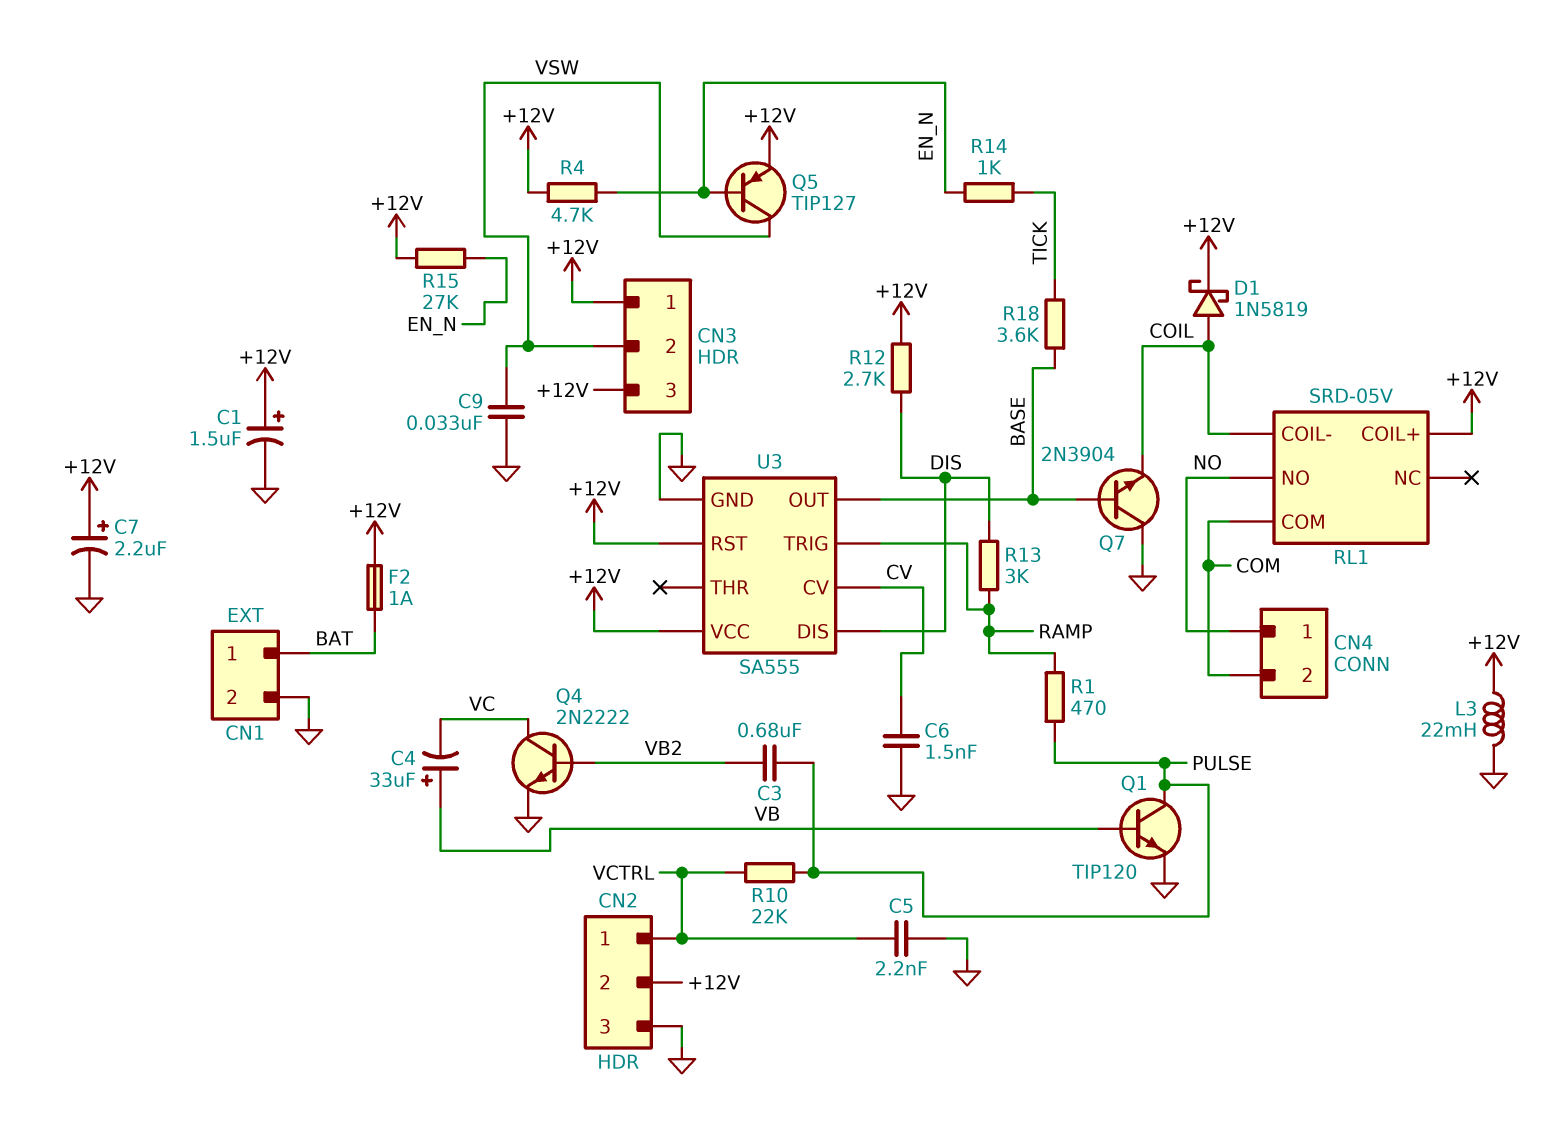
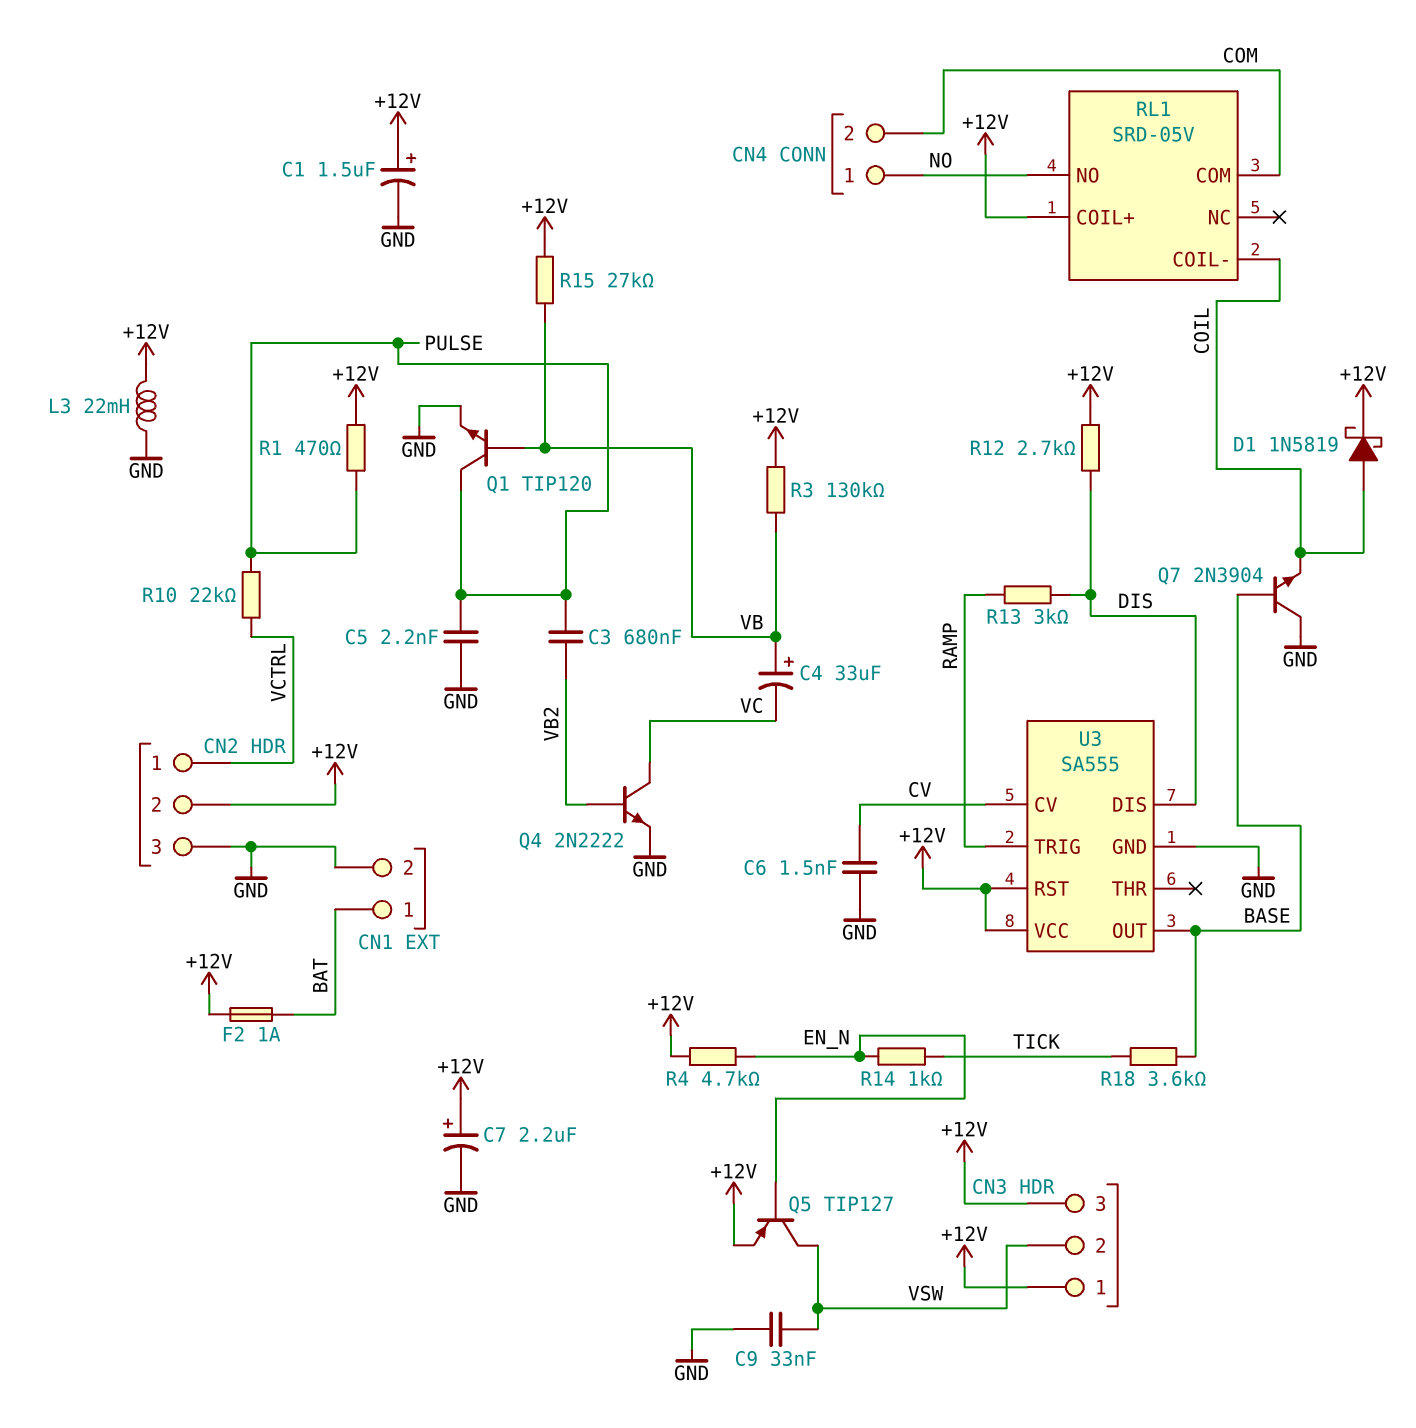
C5: 2.2nF (GND, VCTRL) -> 2.2nF (GND, PULSE)
R1: 470 (PULSE, RAMP) -> 470 (+12V, PULSE)
R3: none -> 130k (+12V, VB)
R15: 27k (+12V, EN_N) -> 27k (+12V, VB)

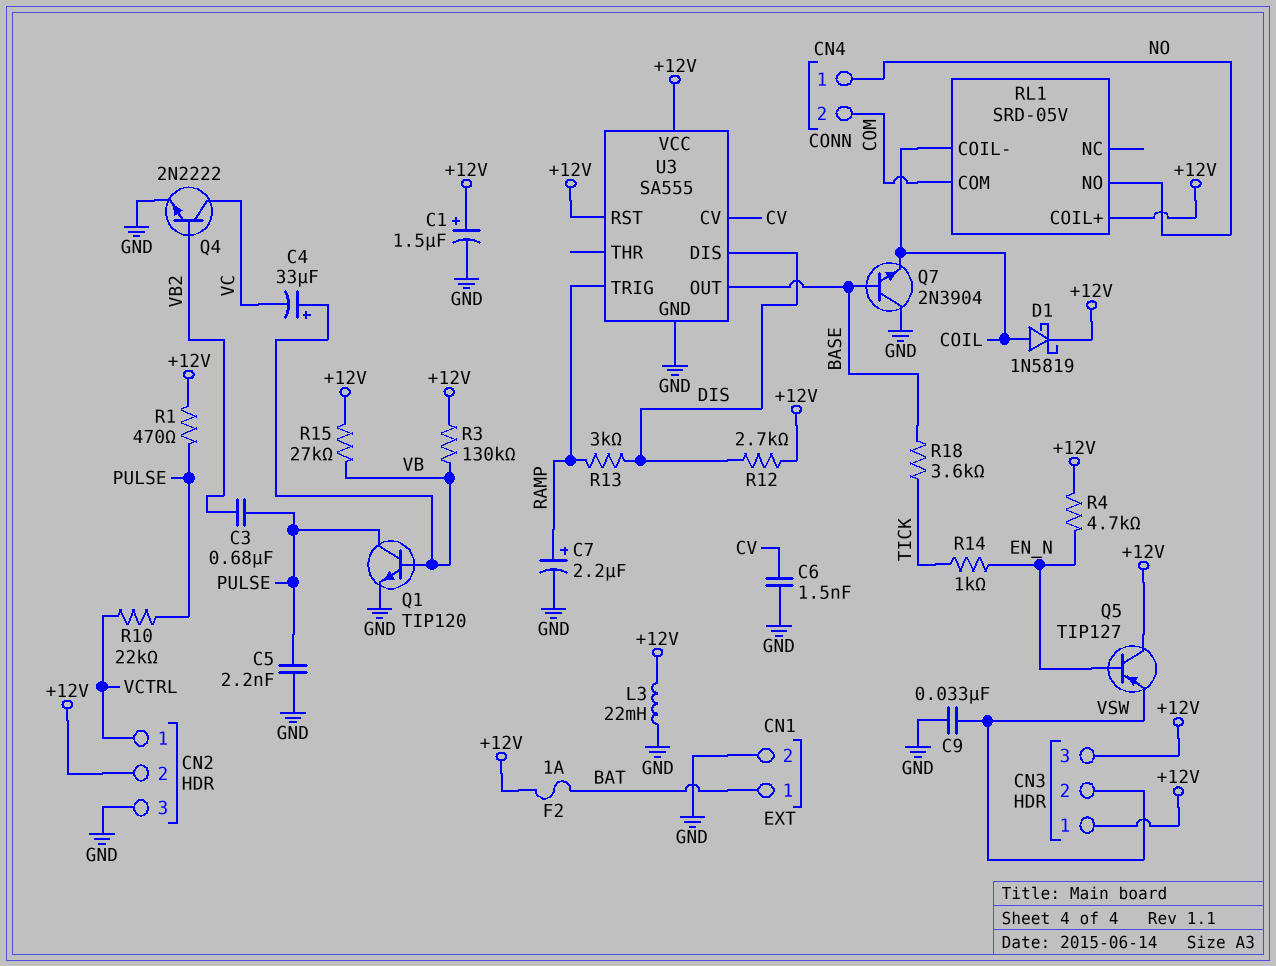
C7: 2.2uF (plus +12V, minus GND) -> 2.2uF (plus RAMP, minus GND)
Q5: PNP TIP127 (B EN_N, C VSW, E +12V) -> PNP TIP127 (B EN_N, C +12V, E VSW)

